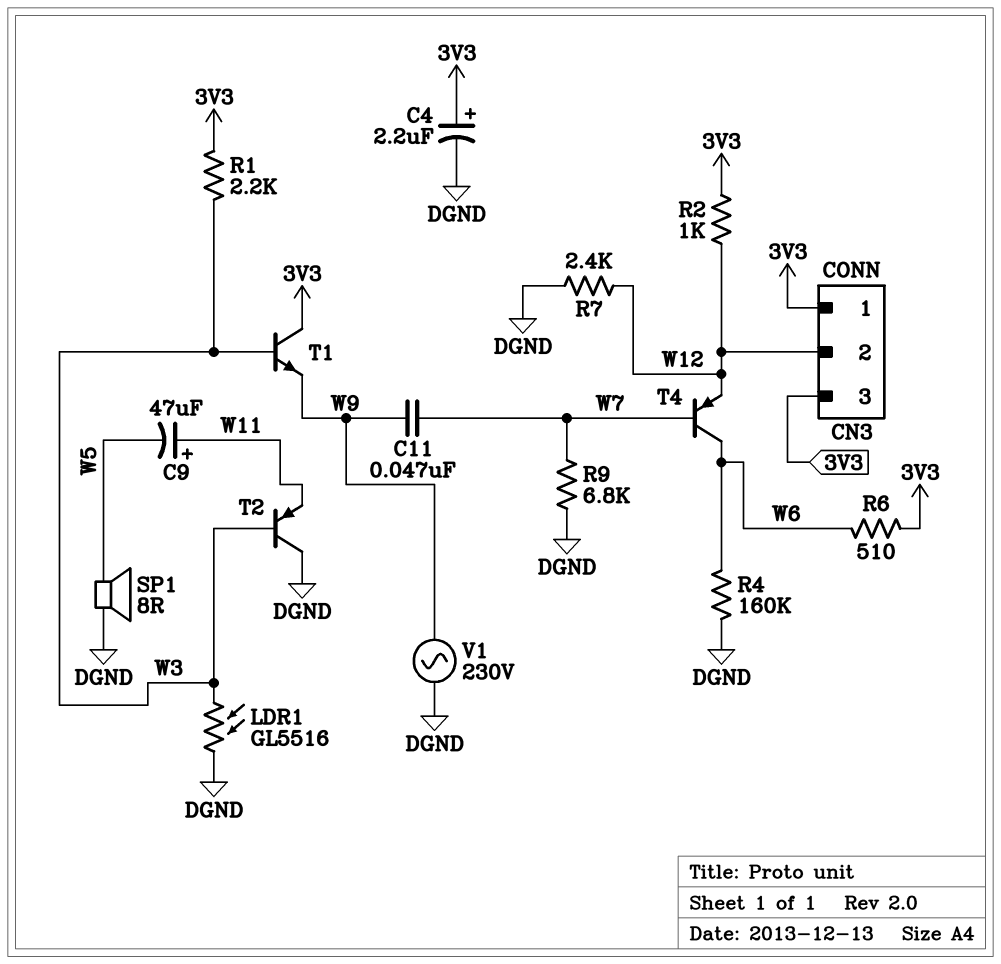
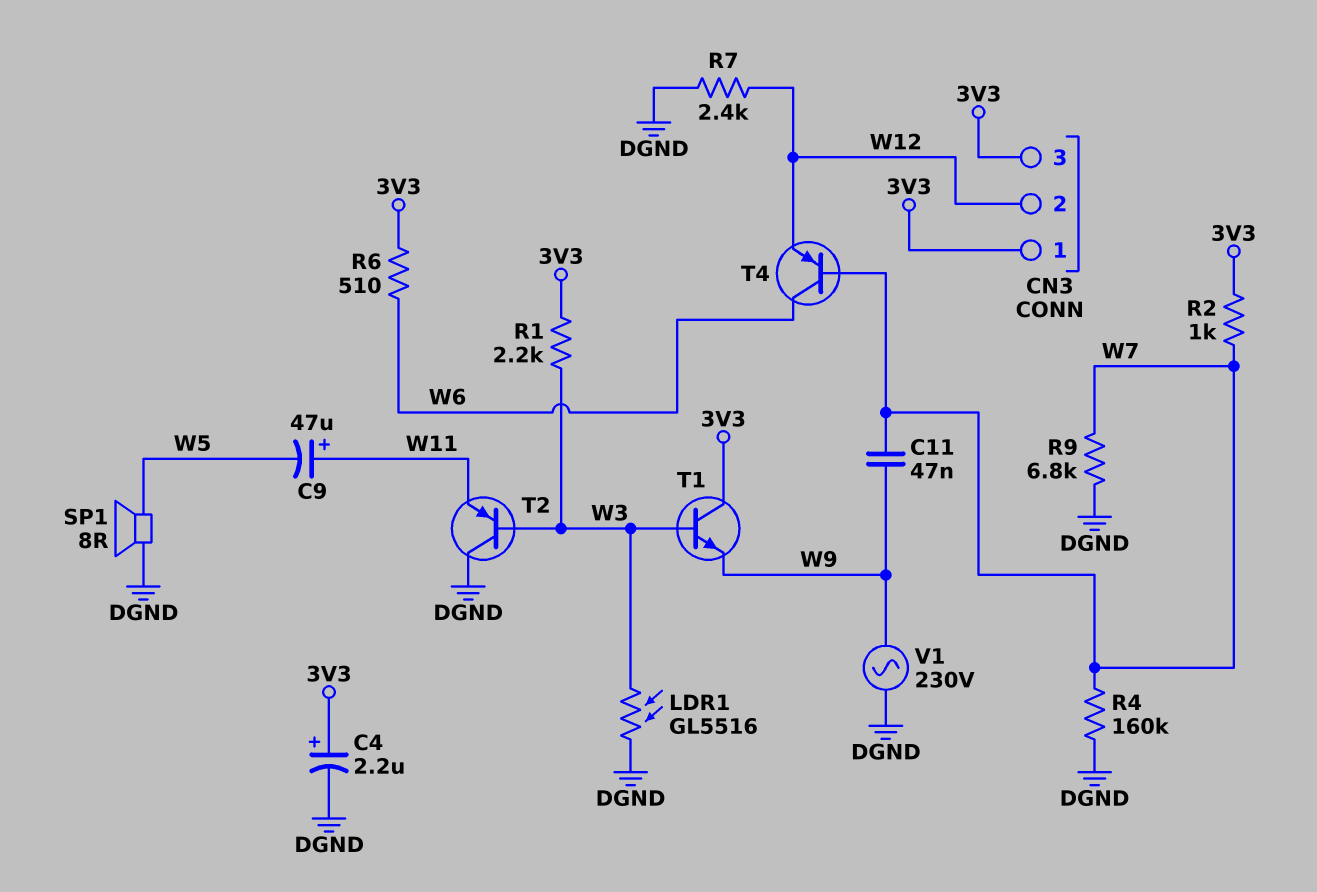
R2: 1k (3V3, W12) -> 1k (3V3, W7)
R4: 160k (DGND, W6) -> 160k (DGND, W7)

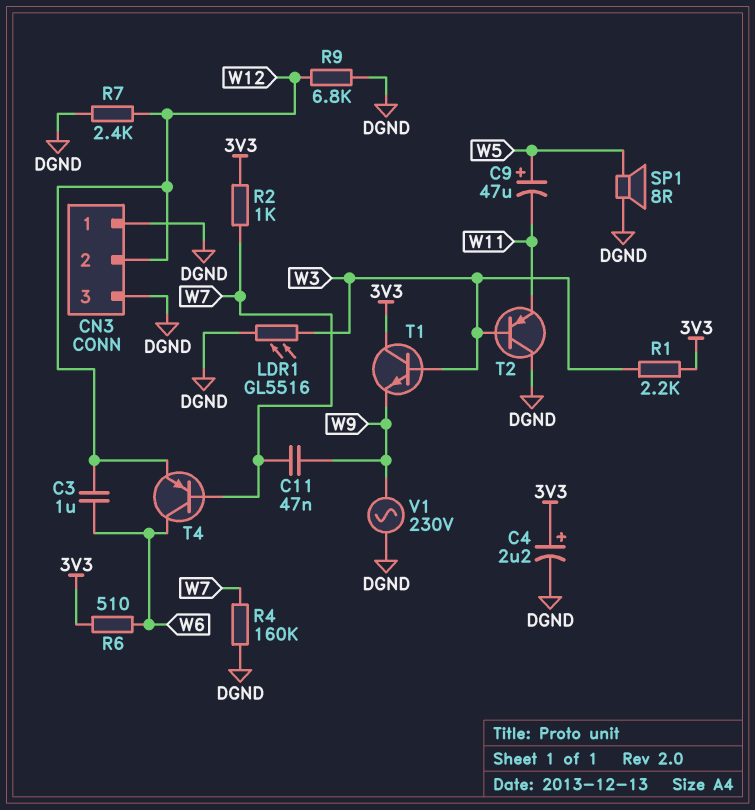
C3: none -> 1uF (W6, W12)
C9: 47uF (plus W11, minus W5) -> 47uF (plus W5, minus W11)
CN3 pin 1: 3V3 -> DGND
CN3 pin 3: 3V3 -> DGND
R9: 6.8k (DGND, W7) -> 6.8k (DGND, W12)

